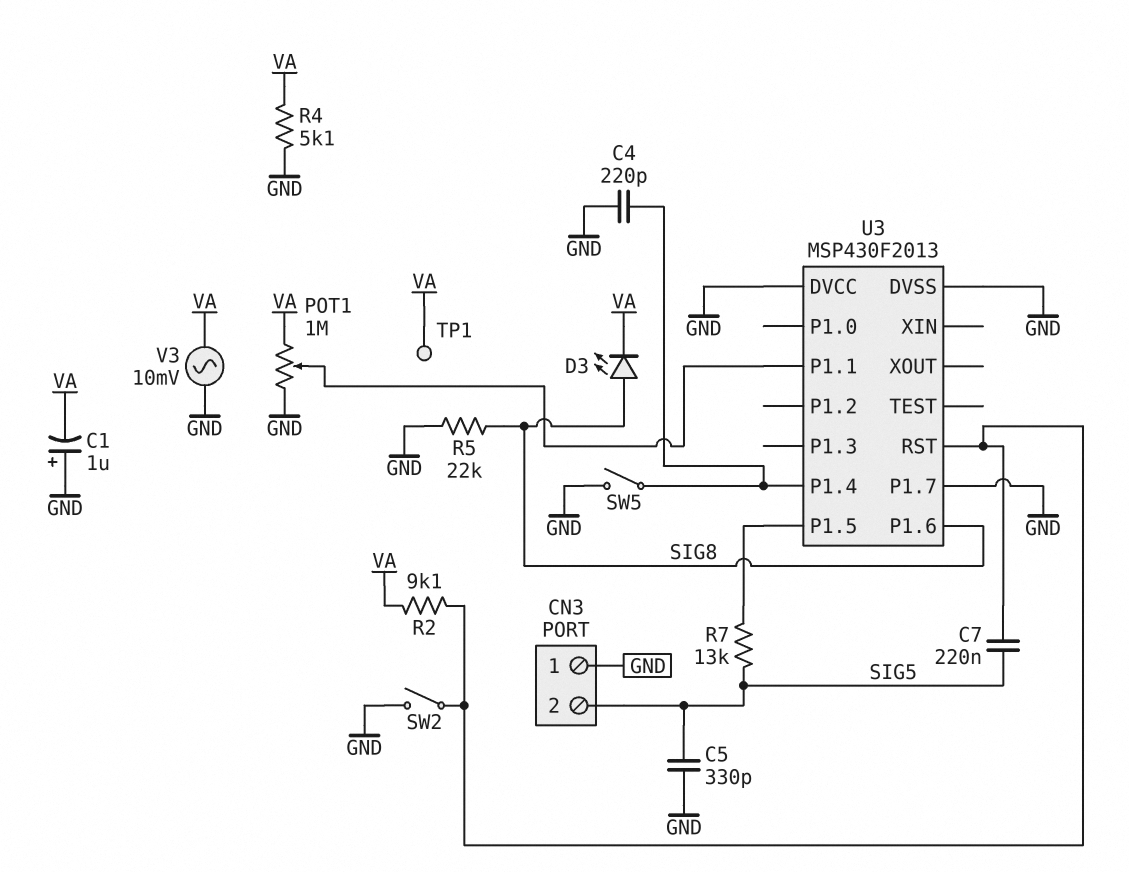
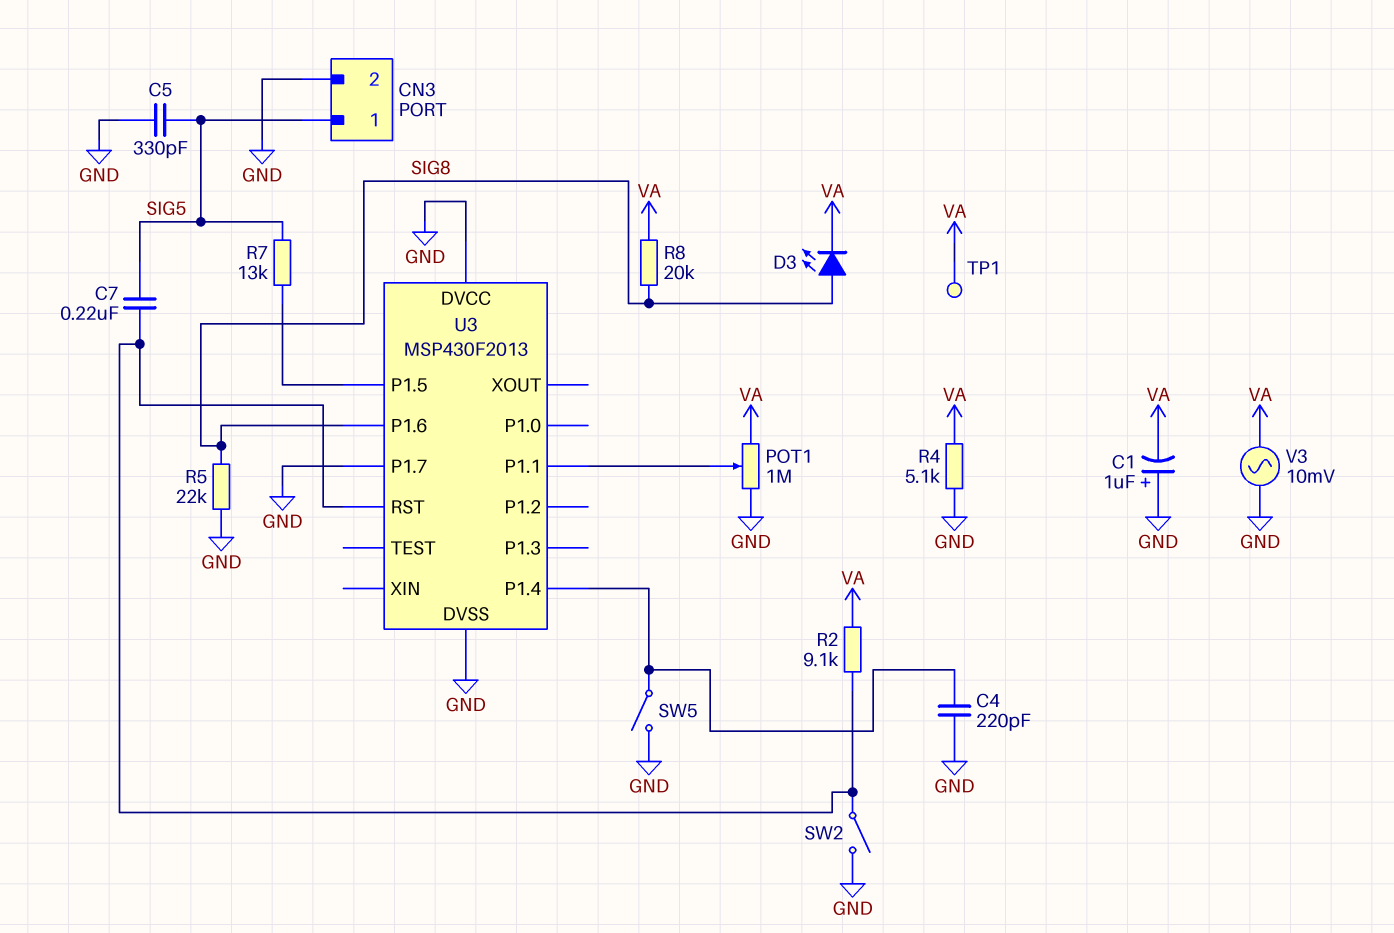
CN3 pin 1: GND -> SIG5
CN3 pin 2: SIG5 -> GND
R8: none -> 20k (SIG8, VA)

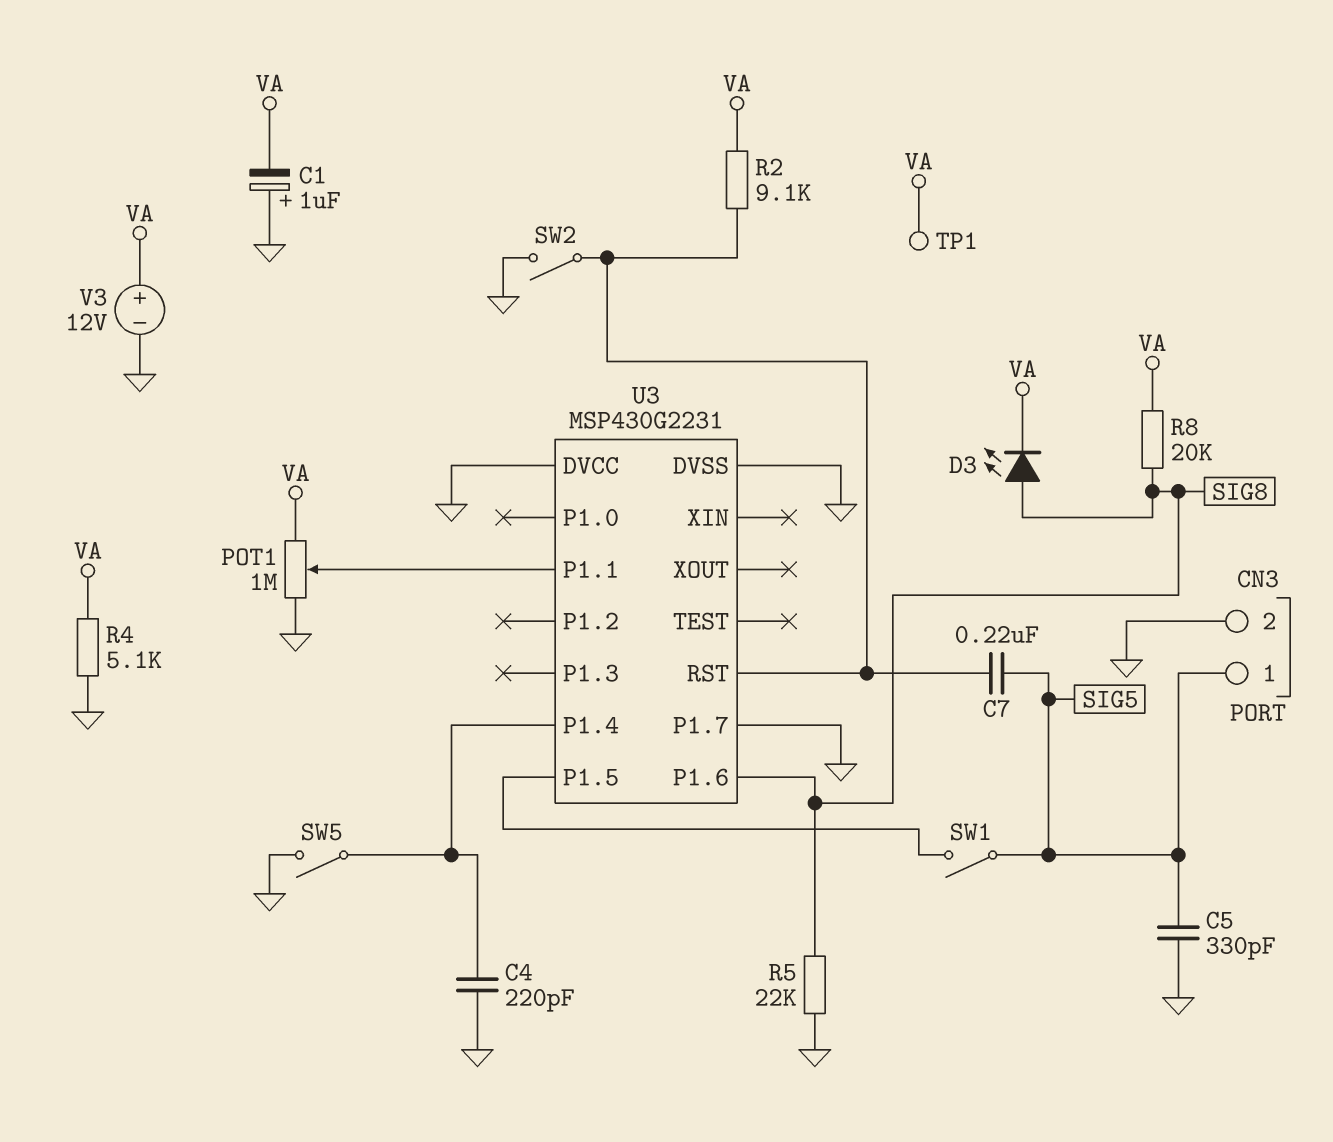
R7: 13k (SIG5, U3/P1.5) -> none
SW1: none -> switch (SIG5, U3/P1.5)
U3: MSP430F2013 -> MSP430G2231
V3: AC 10mV (GND, VA) -> 12V (plus VA, minus GND)

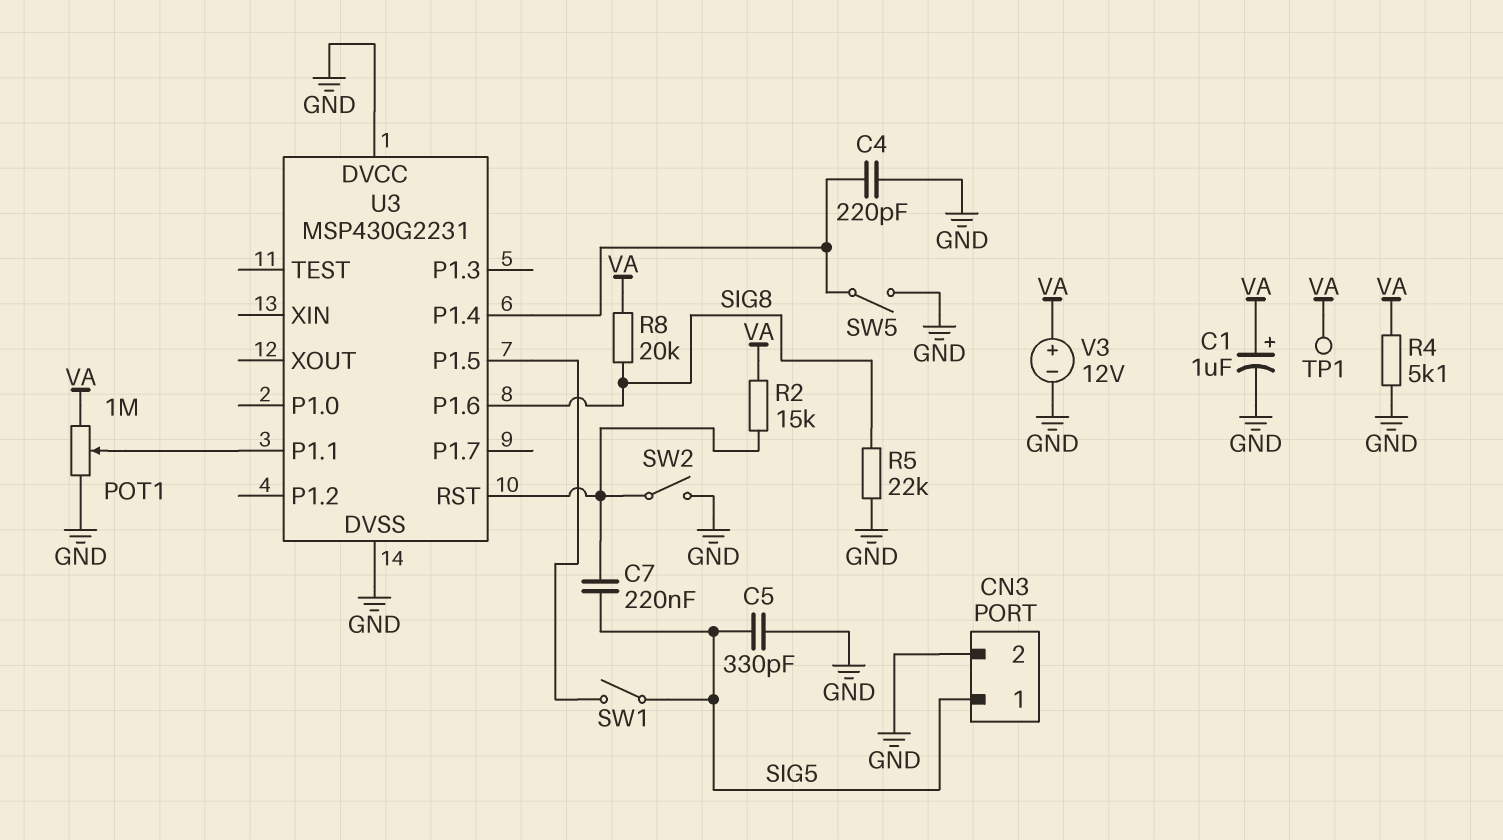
C1: 1uF (plus GND, minus VA) -> 1uF (plus VA, minus GND)
D3: LED (A SIG8, K VA) -> none
R2: 9.1k (U3/RST, VA) -> 15k (U3/RST, VA)
U3 pin P1.7: GND -> none

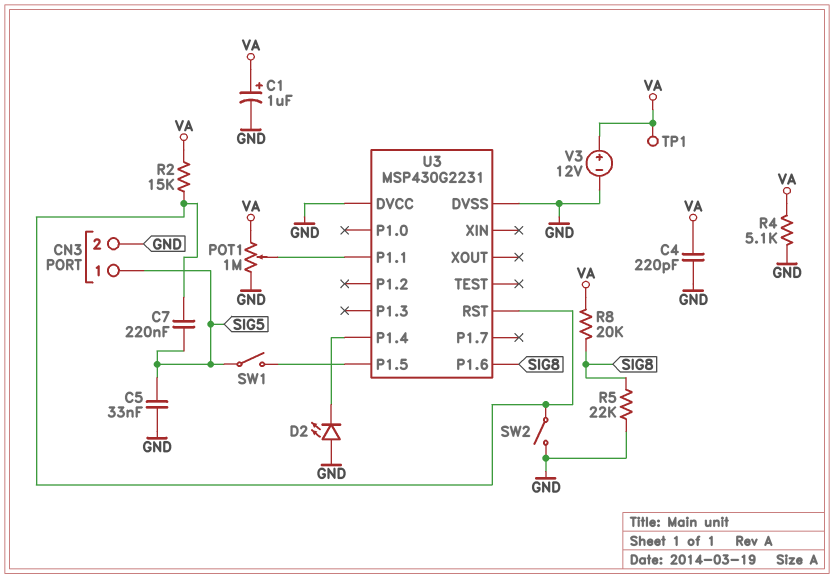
C4: 220pF (GND, U3/P1.4) -> 220pF (GND, VA)
C5: 330pF (GND, SIG5) -> 33nF (GND, SIG5)
D2: none -> LED (A GND, K U3/P1.4)
SW5: switch (GND, U3/P1.4) -> none

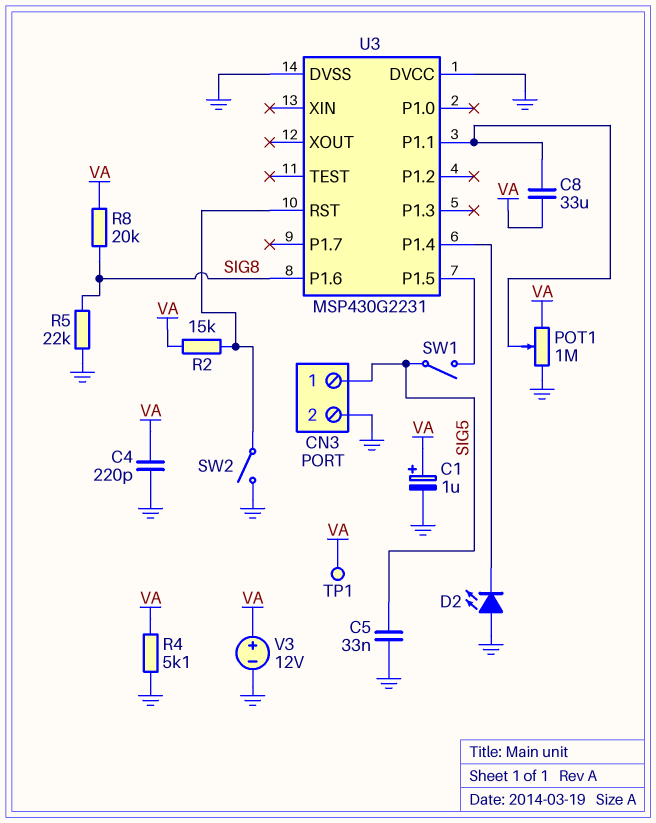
C7: 220nF (SIG5, U3/RST) -> none
C8: none -> 33uF (U3/P1.1, VA)

